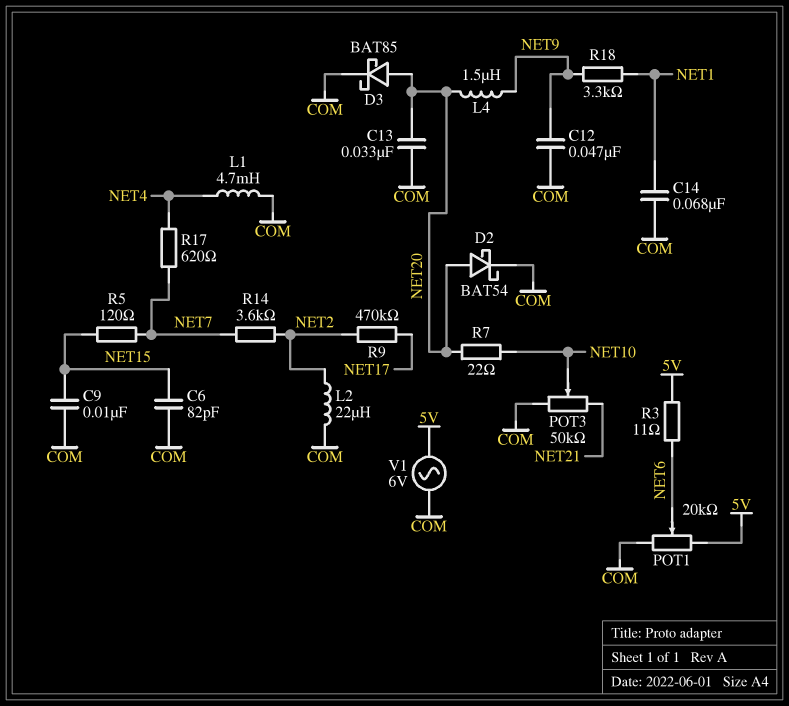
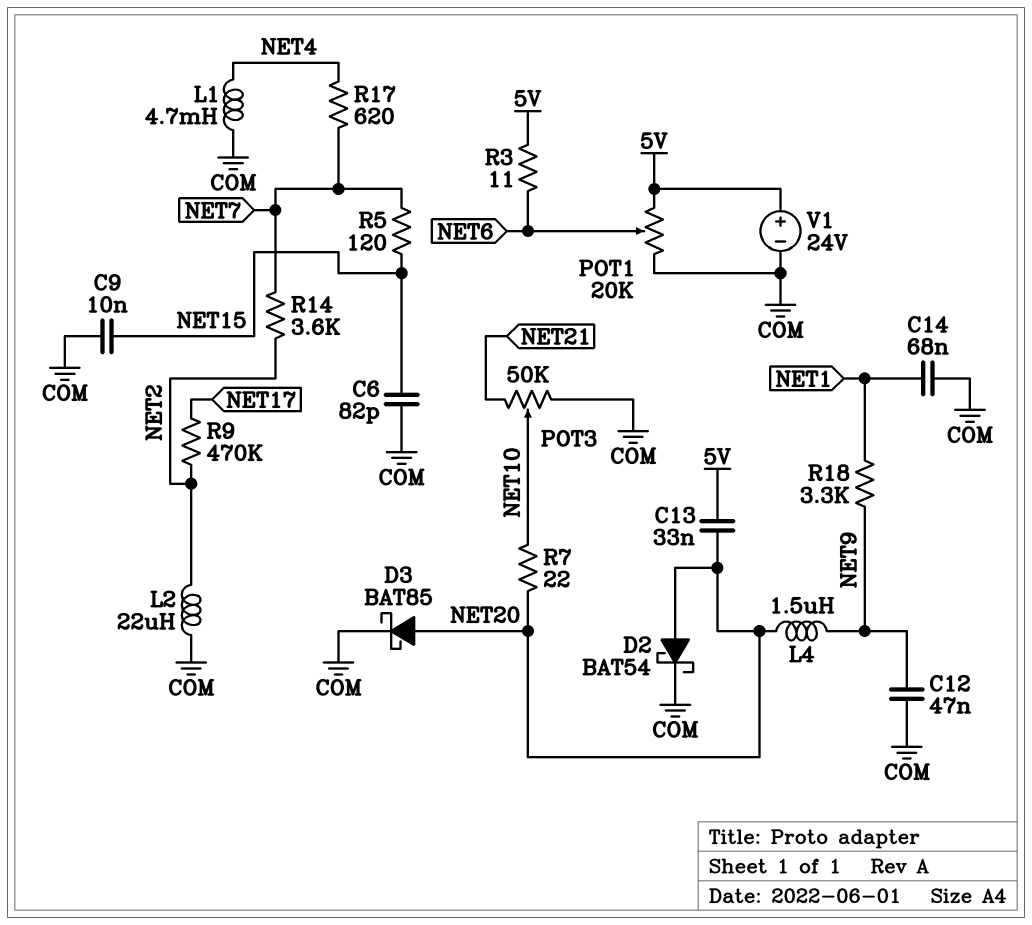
C13: 33nF (COM, NET20) -> 33nF (5V, NET20)
V1: AC 6V (5V, COM) -> 24V (plus 5V, minus COM)

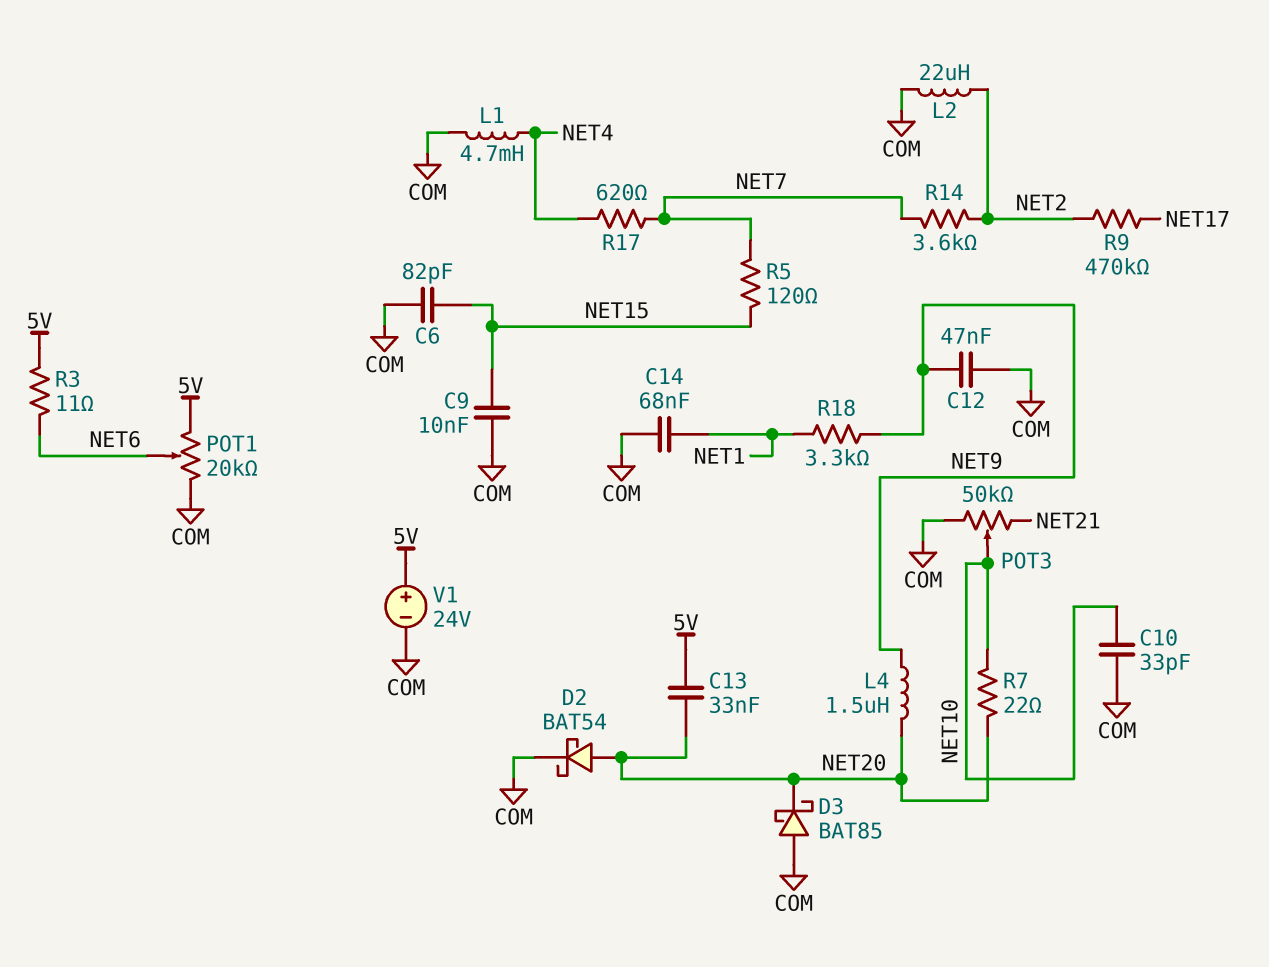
C10: none -> 33pF (COM, NET10)
D3: schottky BAT85 (A NET20, K COM) -> schottky BAT85 (A COM, K NET20)

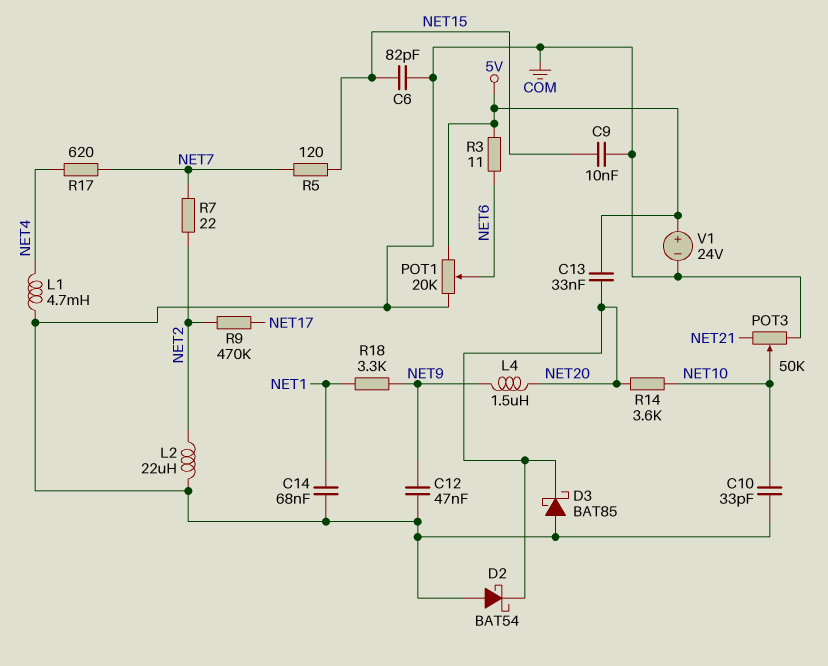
D2: schottky BAT54 (A NET20, K COM) -> schottky BAT54 (A COM, K NET20)
R7: 22 (NET10, NET20) -> 22 (NET2, NET7)
R14: 3.6k (NET2, NET7) -> 3.6k (NET10, NET20)

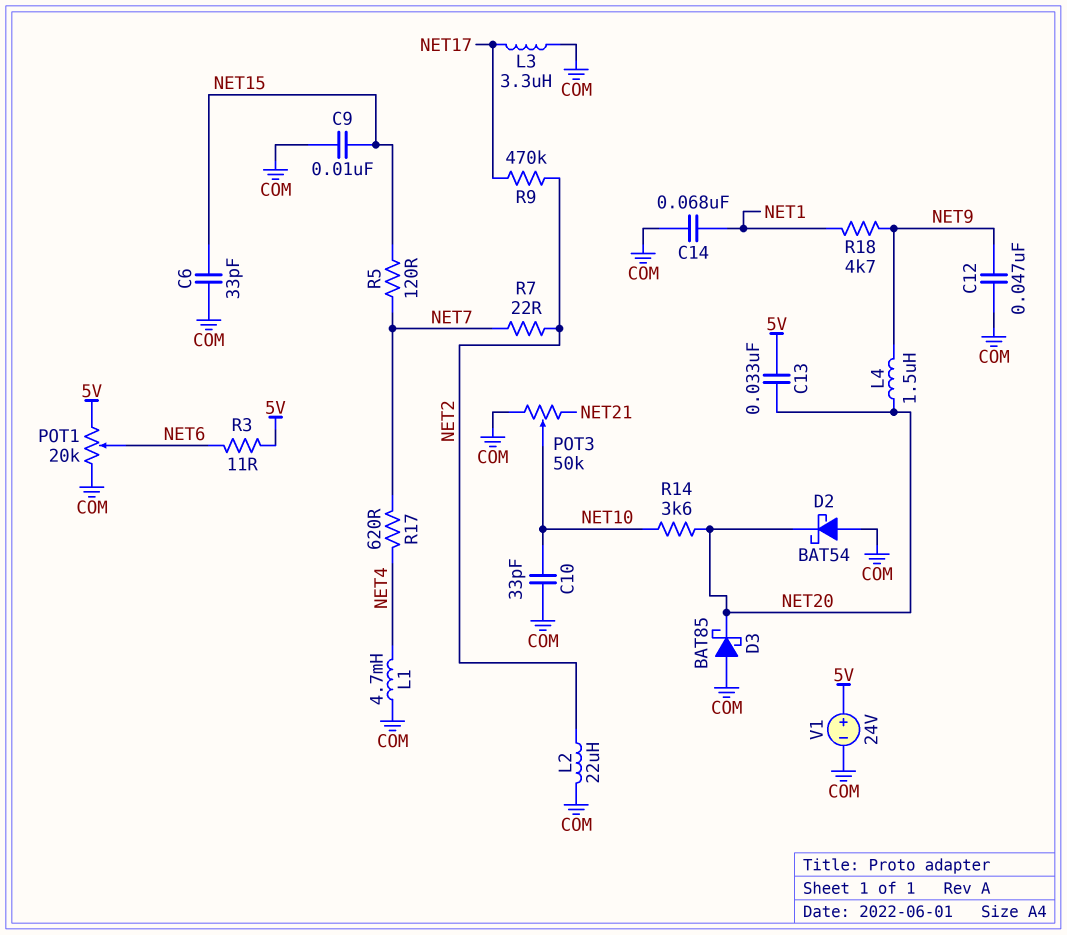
C6: 82pF (COM, NET15) -> 33pF (COM, NET15)
L3: none -> 3.3uH (COM, NET17)
R18: 3.3k (NET1, NET9) -> 4.7k (NET1, NET9)

